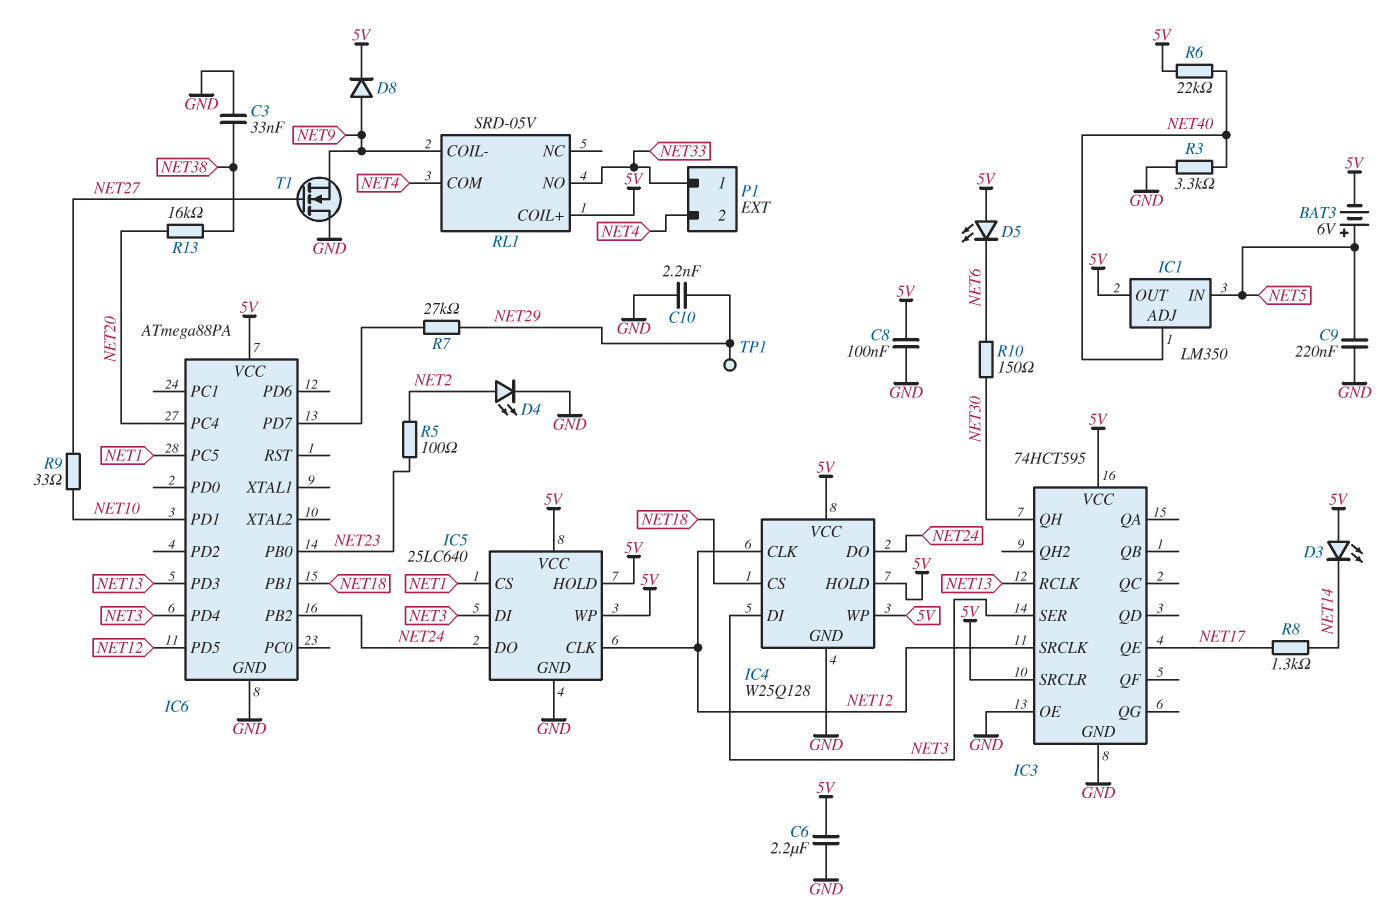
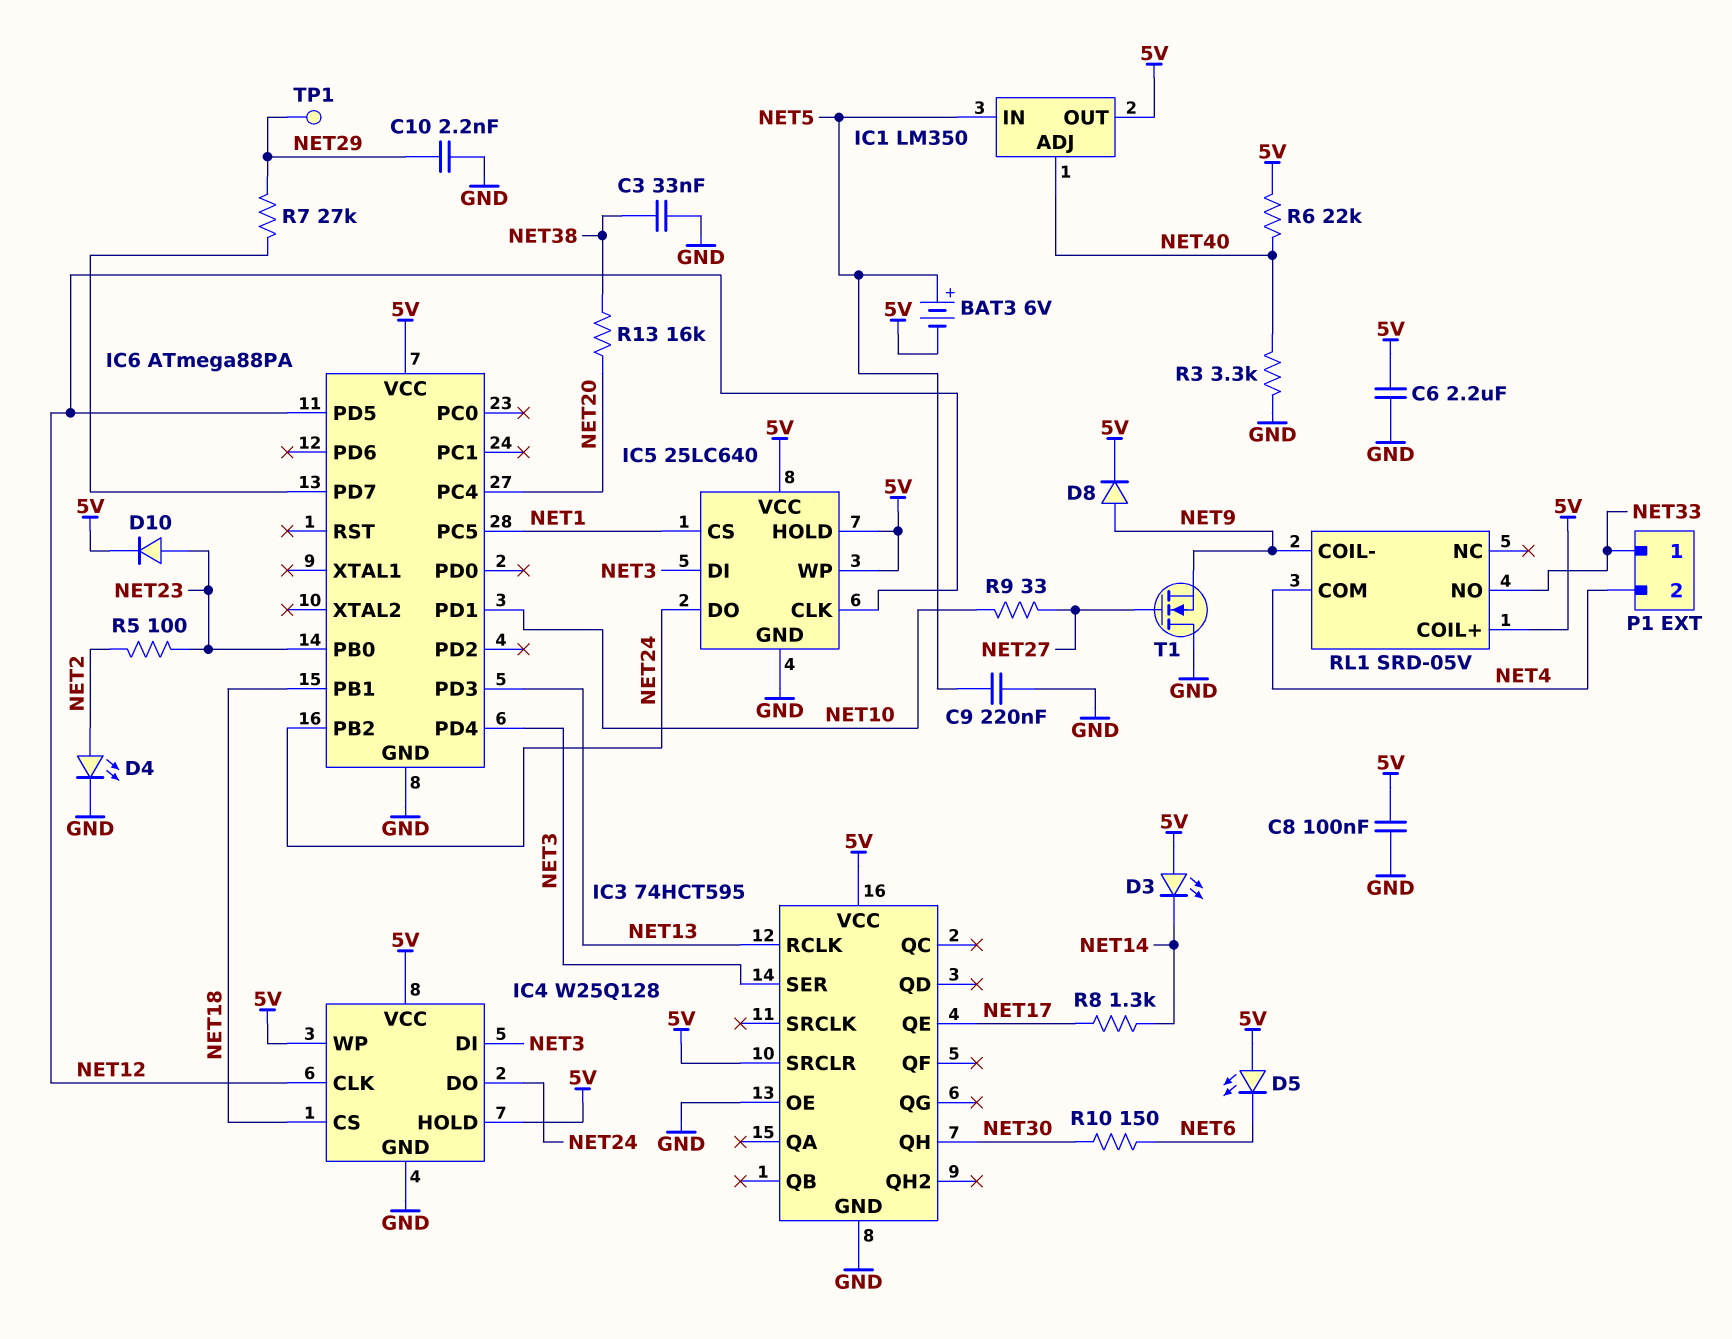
D10: none -> diode (A NET23, K 5V)
IC3 pin SRCLK: NET12 -> none

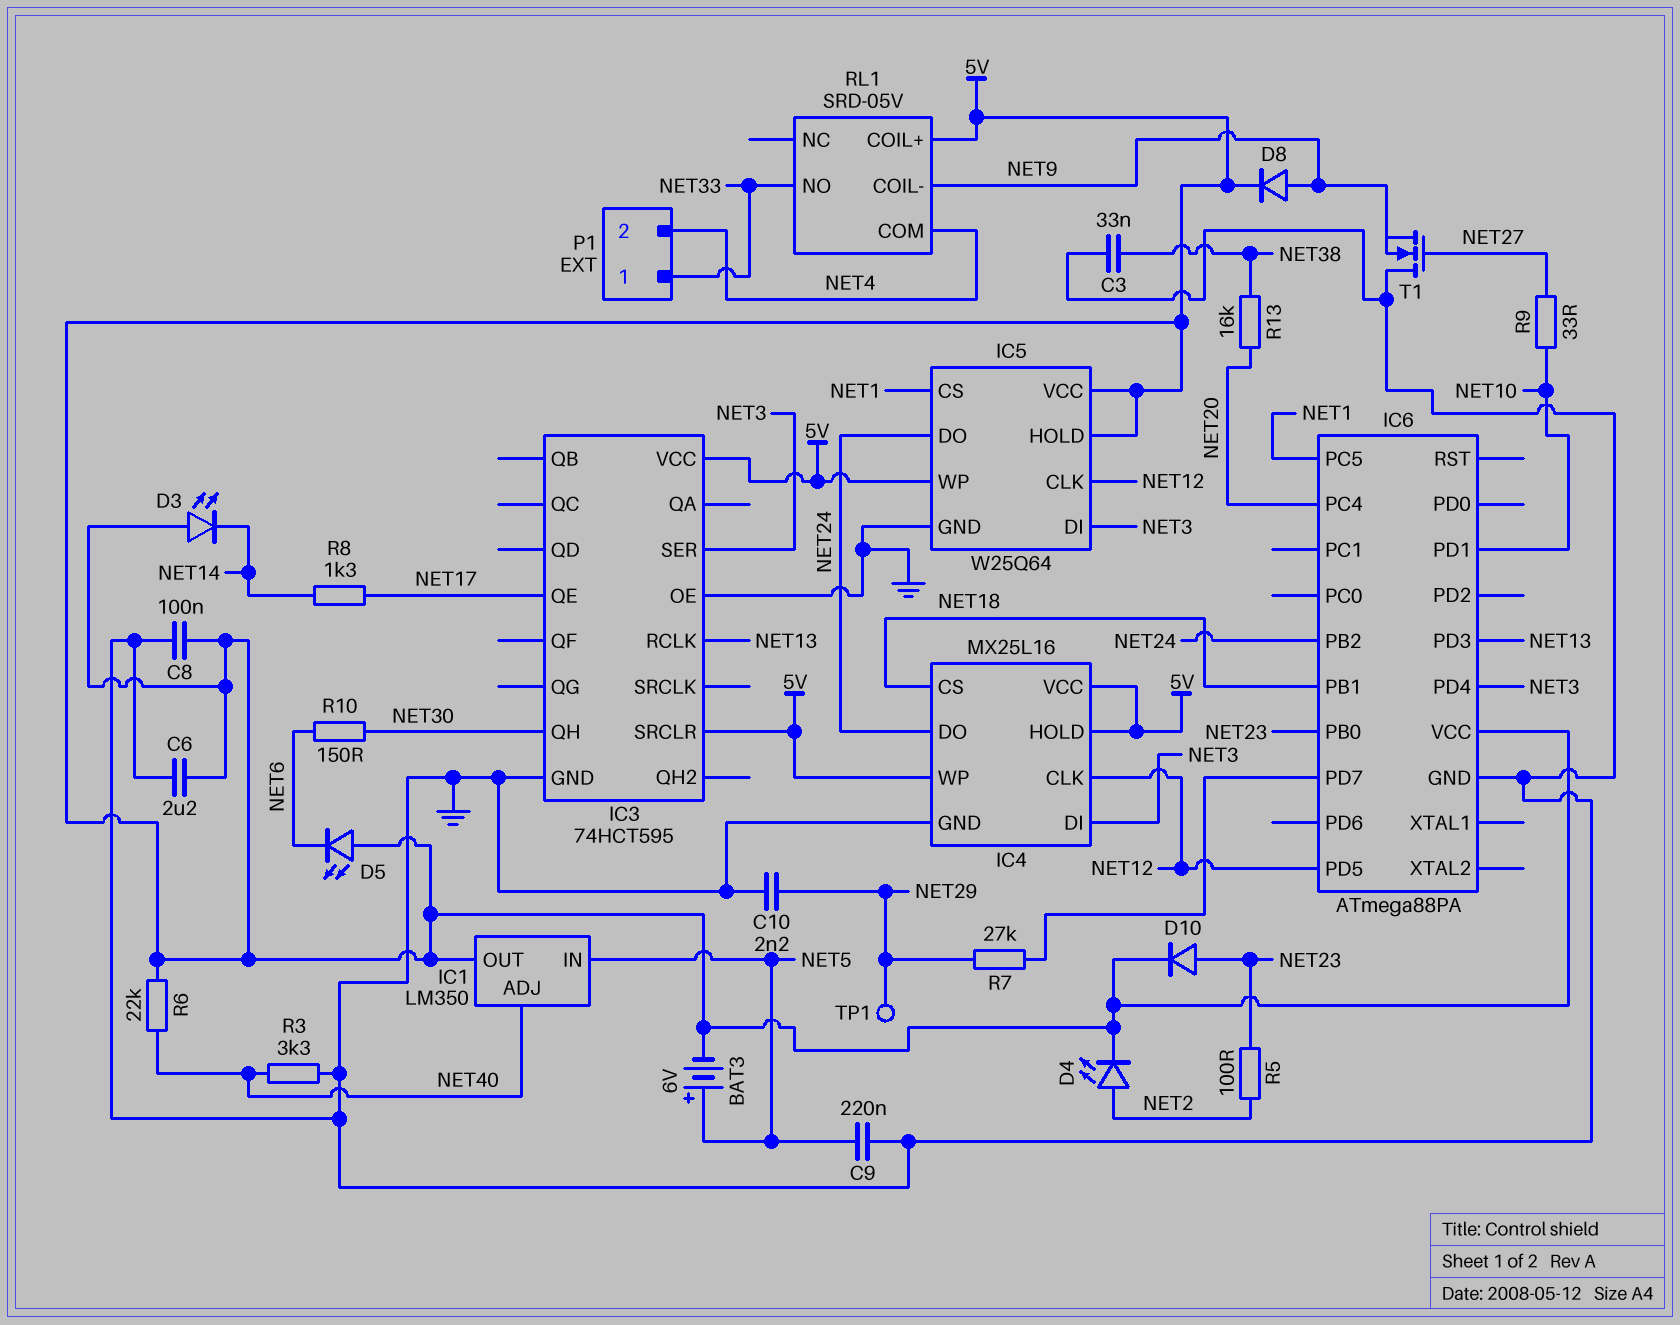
D4: LED (A NET2, K GND) -> LED (A NET2, K 5V)
IC4: W25Q128 -> MX25L16
IC5: 25LC640 -> W25Q64

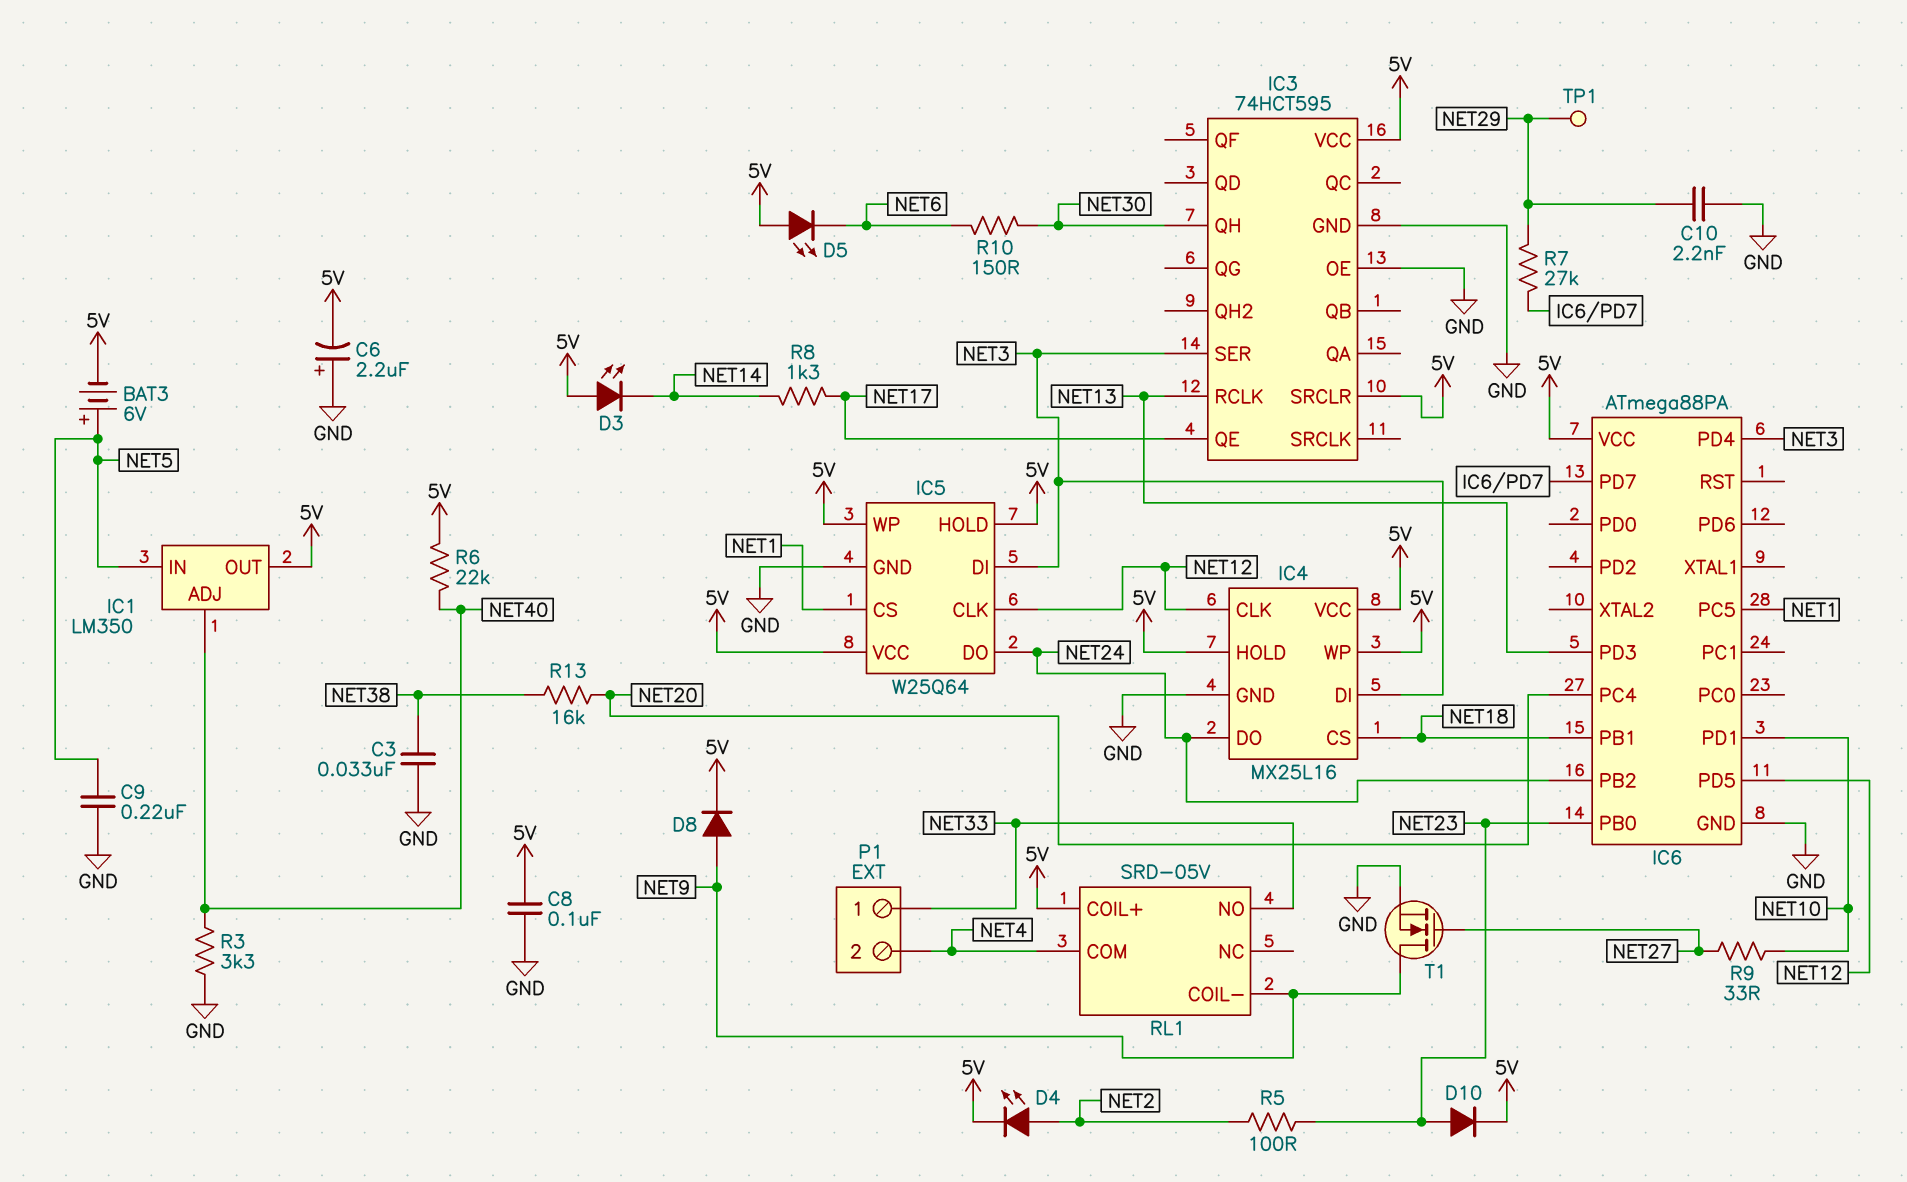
C6: 2.2uF (5V, GND) -> 2.2uF (plus GND, minus 5V)
T1: NMOS (G NET27, D GND, S NET9) -> NMOS (G NET27, D NET9, S GND)

